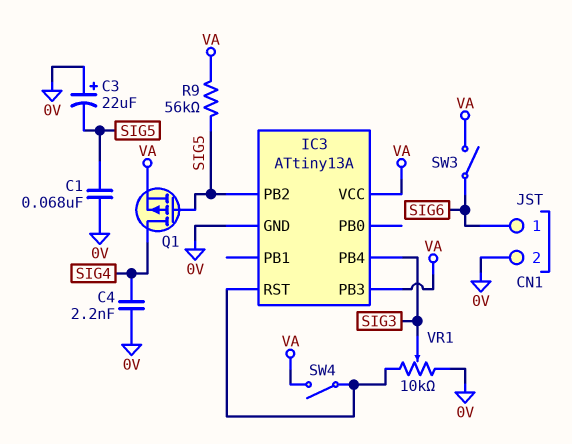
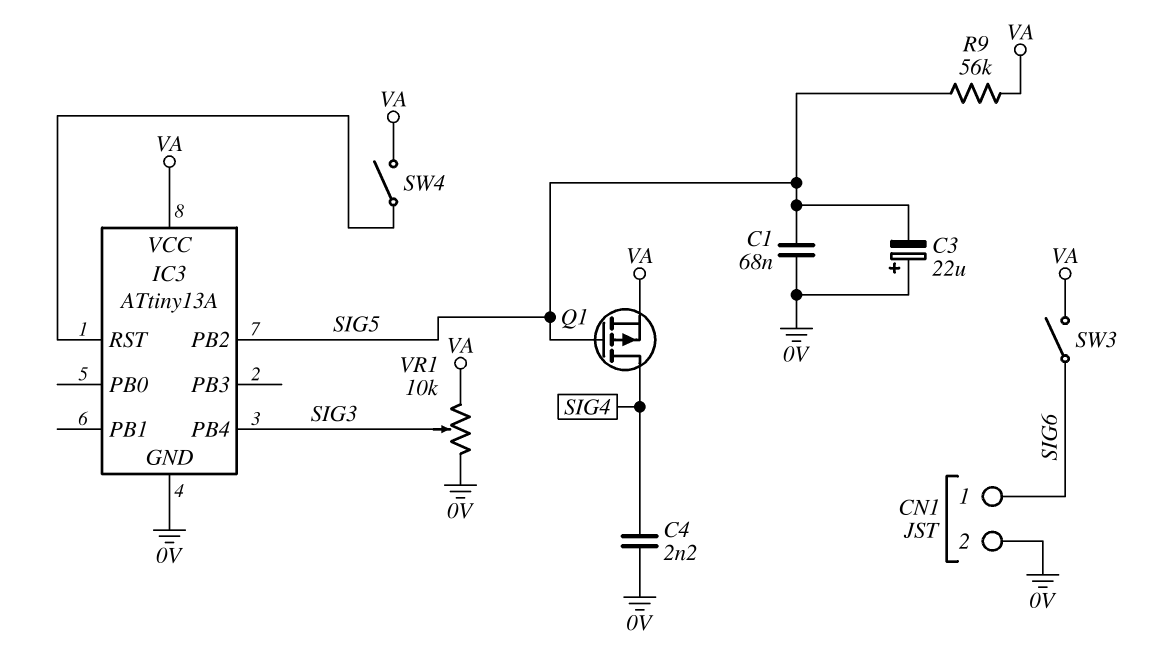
IC3 pin PB3: VA -> none
VR1: 10k (0V, IC3/RST, wiper SIG3) -> 10k (0V, VA, wiper SIG3)

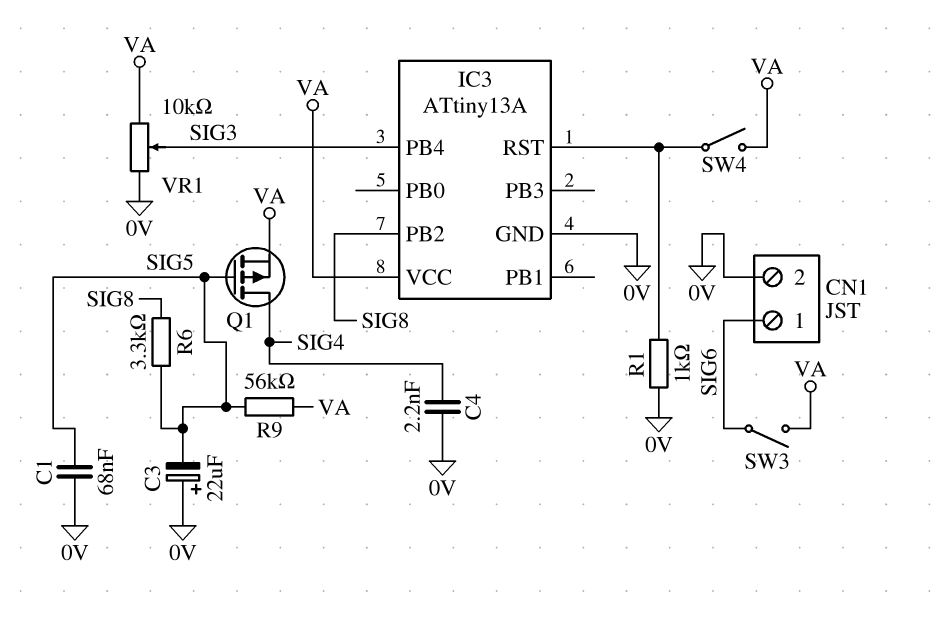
IC3 pin PB2: SIG5 -> SIG8
R1: none -> 1k (0V, IC3/RST)
R6: none -> 3.3k (SIG5, SIG8)

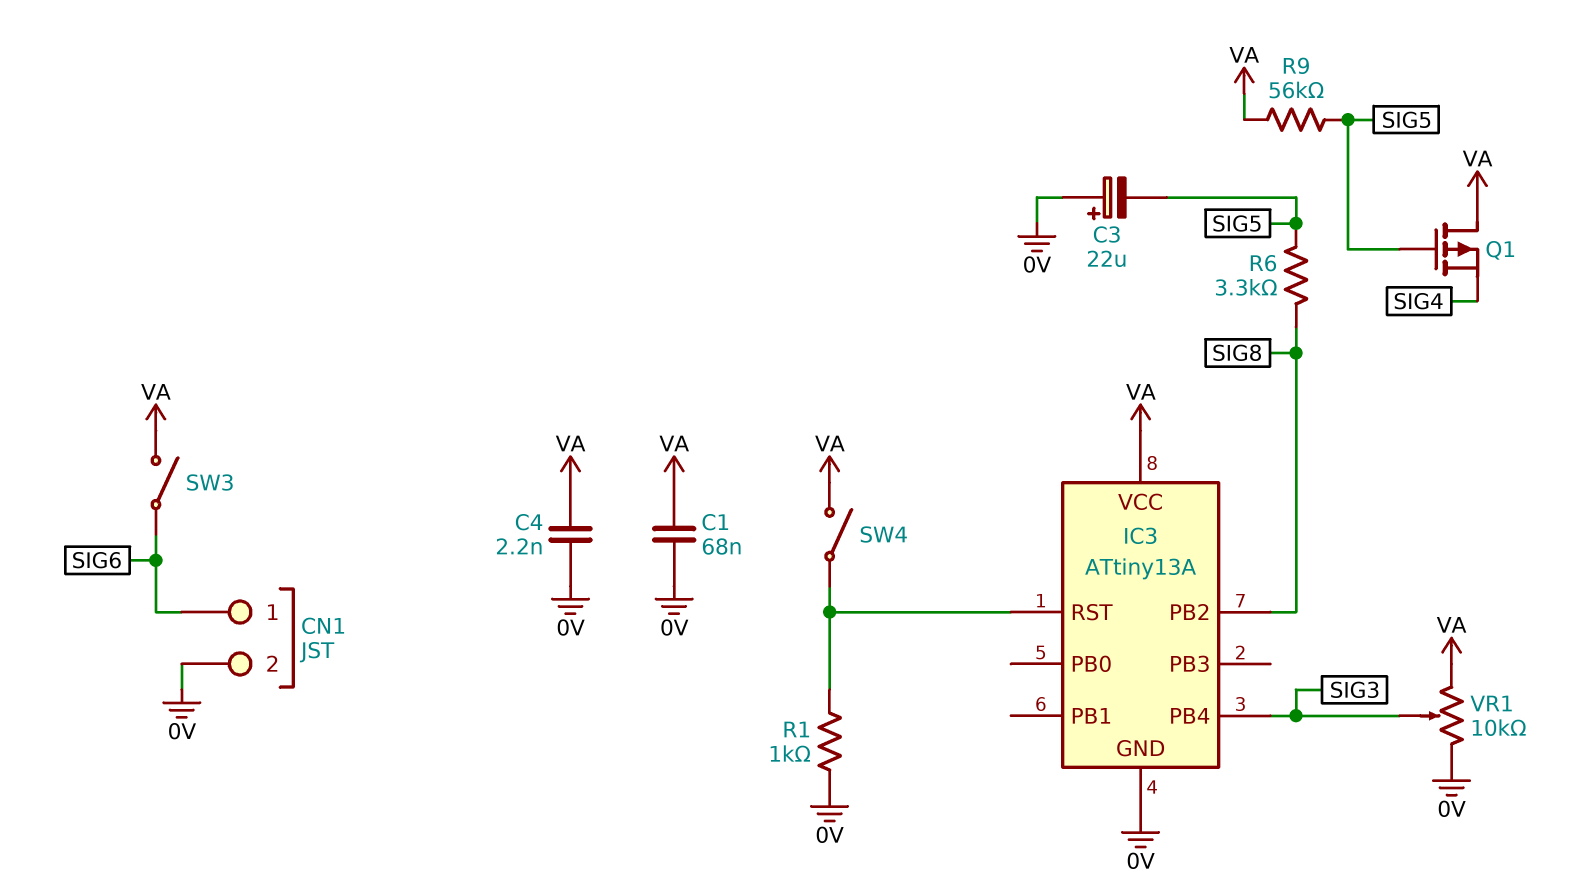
C1: 68nF (0V, SIG5) -> 68nF (0V, VA)
C4: 2.2nF (0V, SIG4) -> 2.2nF (0V, VA)
Q1: PMOS (G SIG5, D SIG4, S VA) -> PMOS (G SIG5, D VA, S SIG4)

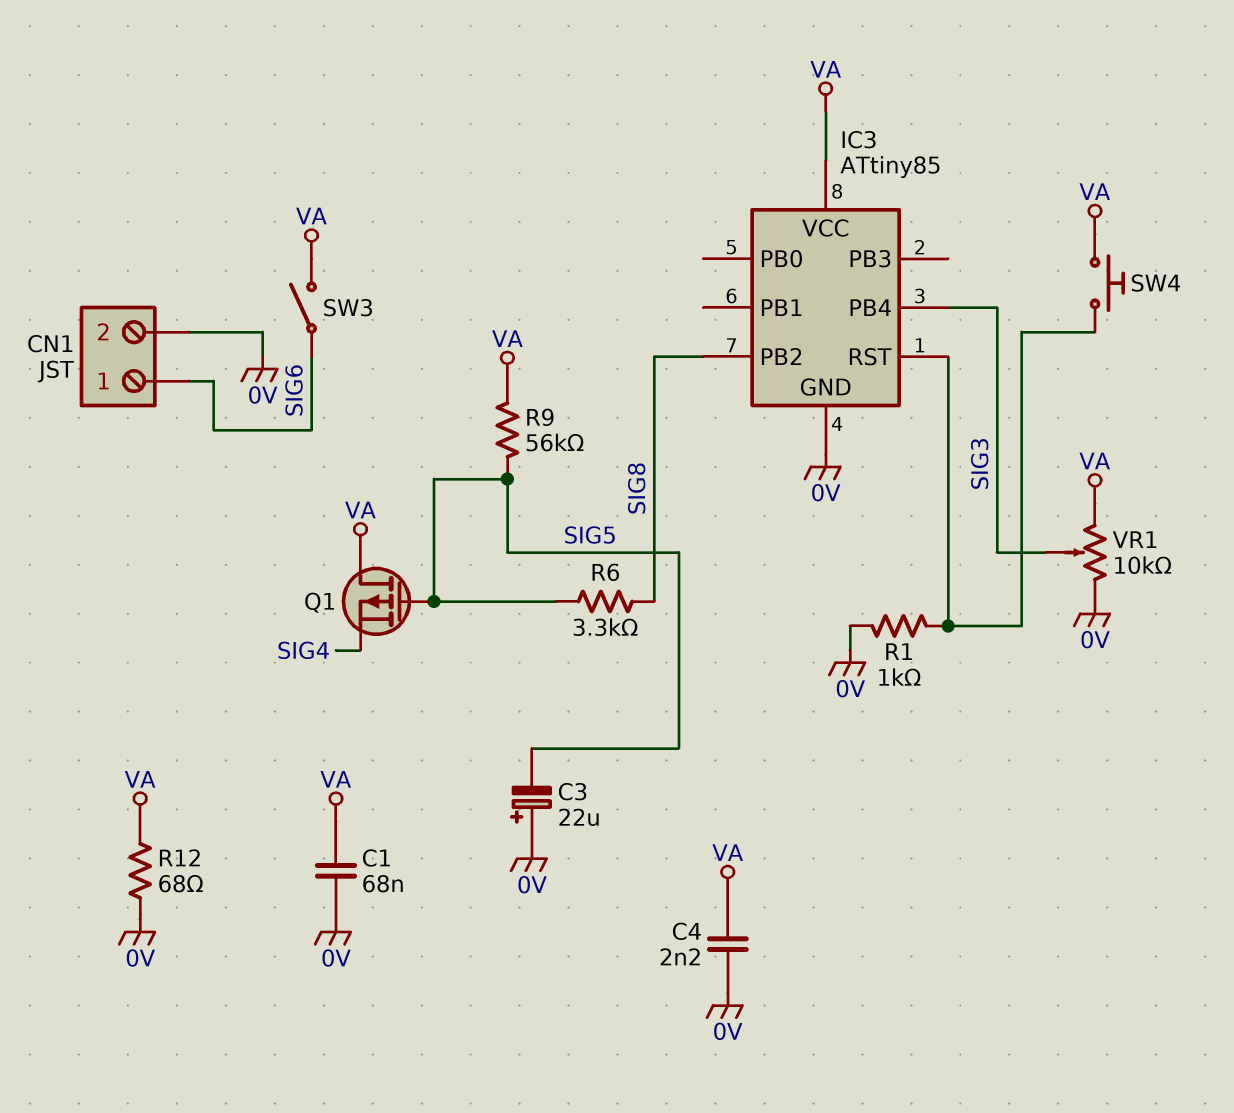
IC3: ATtiny13A -> ATtiny85
R12: none -> 68 (0V, VA)
SW4: switch (IC3/RST, VA) -> button (IC3/RST, VA)

